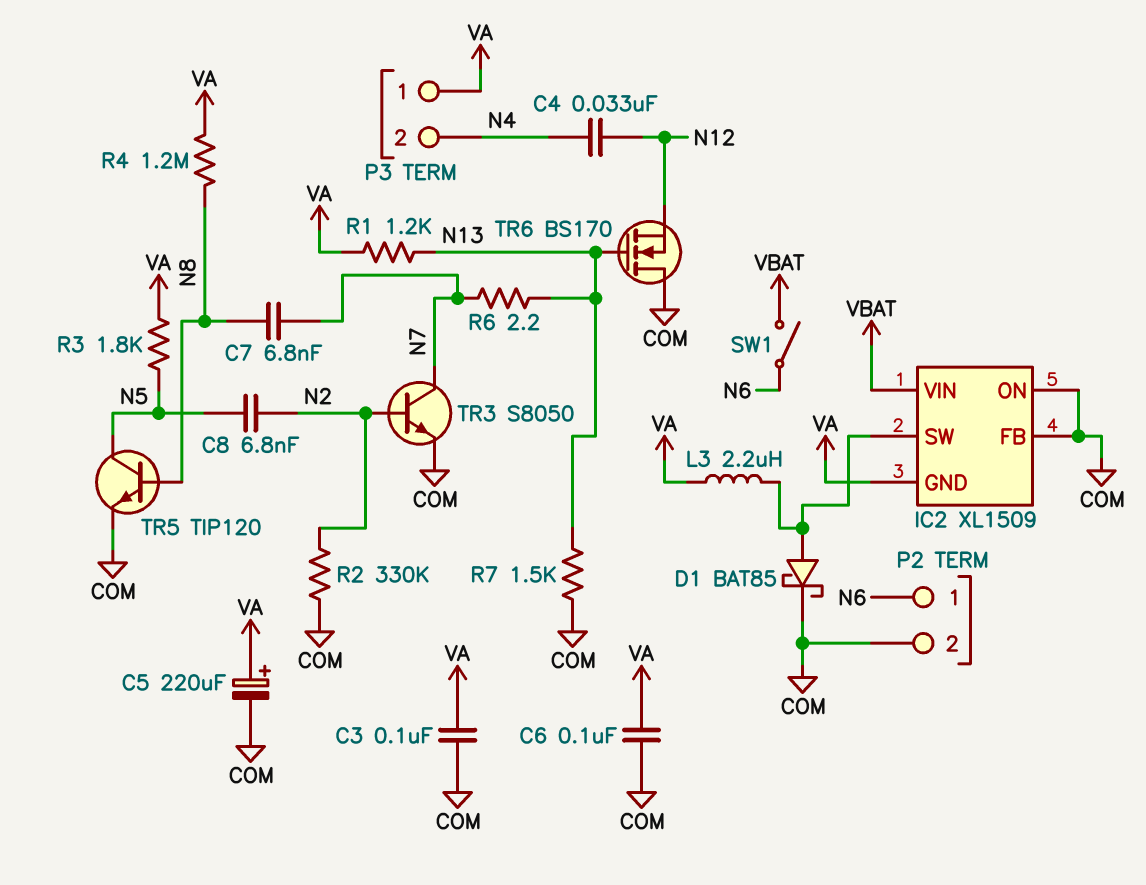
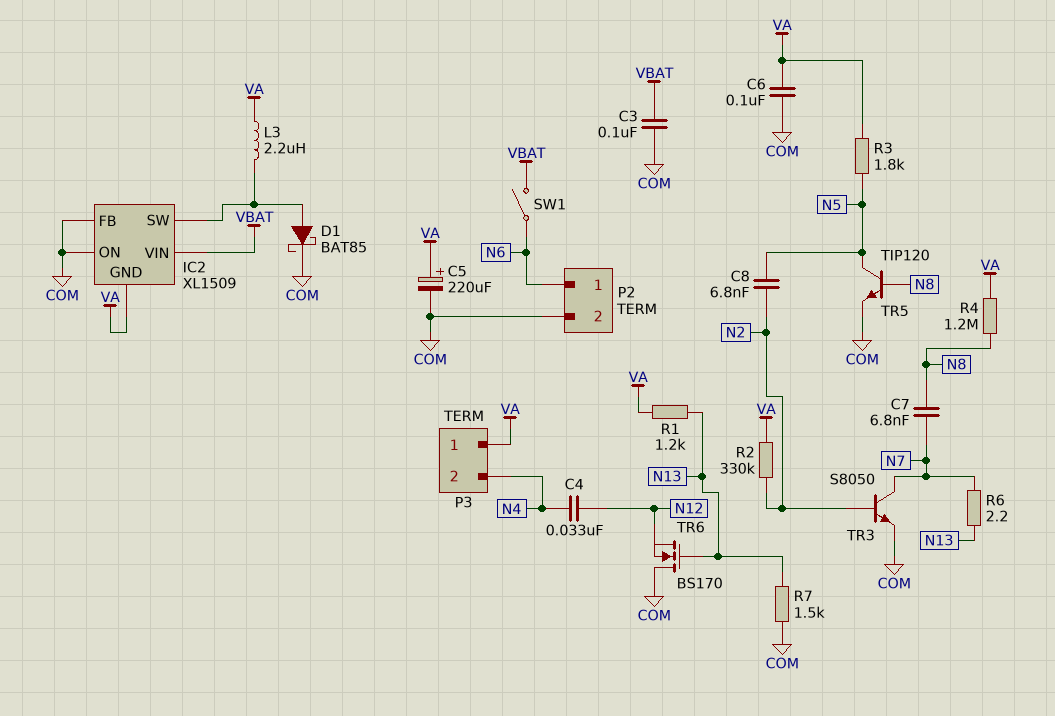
C3: 100nF (COM, VA) -> 100nF (COM, VBAT)
R2: 330k (COM, N2) -> 330k (N2, VA)

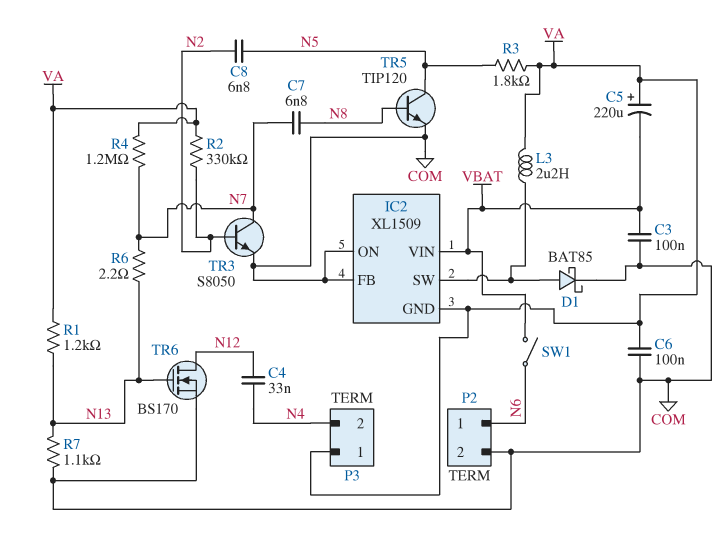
C5: 220uF (plus VA, minus COM) -> 220uF (plus VA, minus VBAT)
R4: 1.2M (N8, VA) -> 1.2M (N7, VA)
R7: 1.5k (COM, N13) -> 1.1k (COM, N13)
TR6: NMOS BS170 (G N13, D COM, S N12) -> NMOS BS170 (G N13, D N12, S COM)

